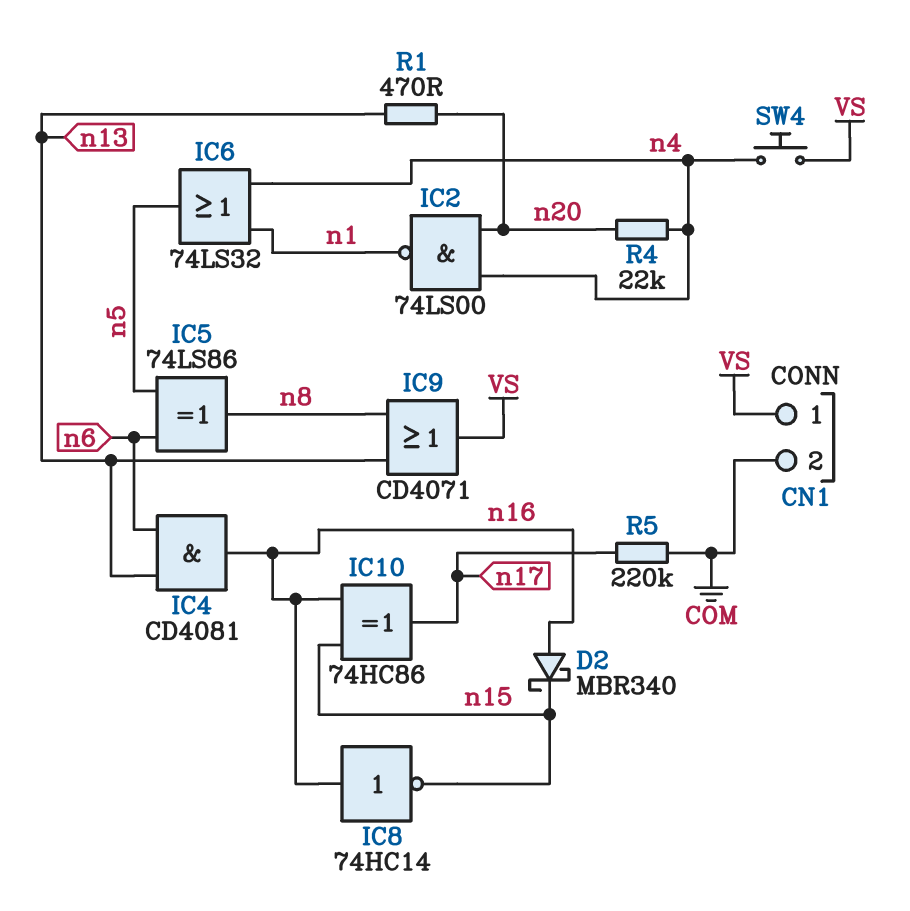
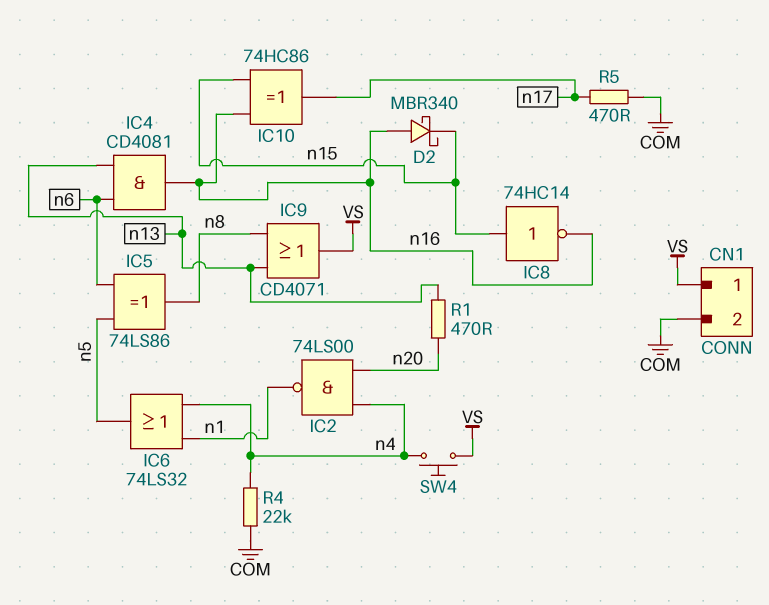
IC8: NOT 74HC14 (in n16, out n15) -> NOT 74HC14 (in n15, out n16)
R4: 22k (n4, n20) -> 22k (COM, n4)
R5: 220k (COM, n17) -> 470 (COM, n17)

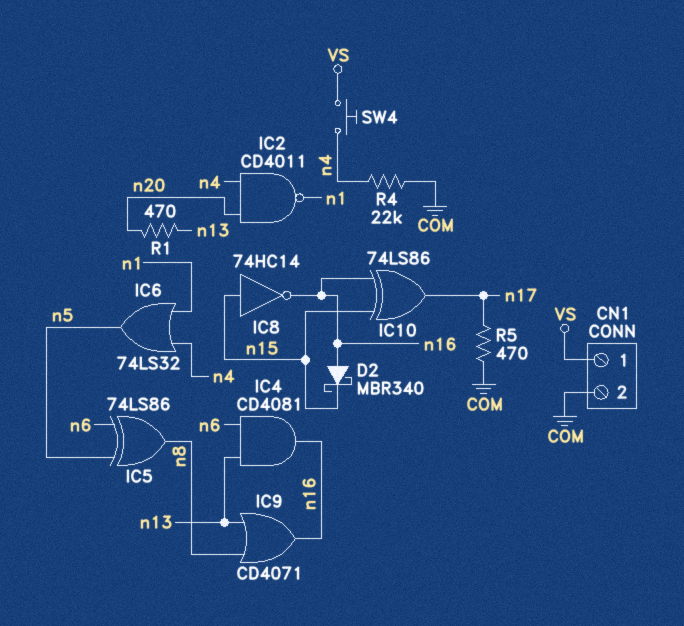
IC2: NAND 74LS00 (in n4, in n20, out n1) -> NAND CD4011 (in n4, in n20, out n1)
IC9: OR CD4071 (in n8, in n13, out VS) -> OR CD4071 (in n8, in n13, out n16)
IC10: XOR 74HC86 (in n15, in n16, out n17) -> XOR 74LS86 (in n15, in n16, out n17)

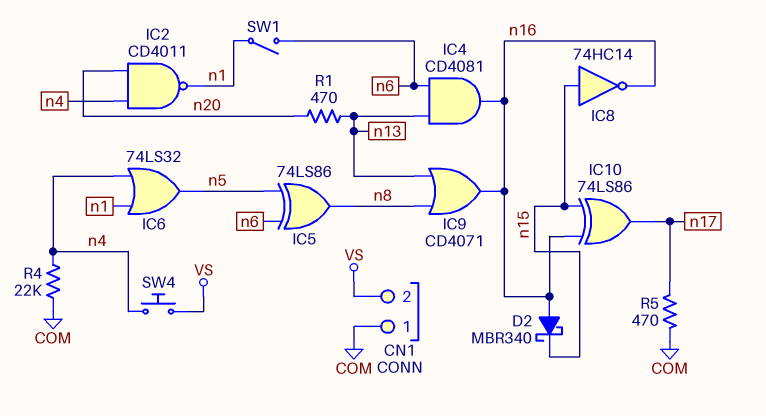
CN1 pin 1: VS -> COM
CN1 pin 2: COM -> VS
SW1: none -> switch (n1, n6)

